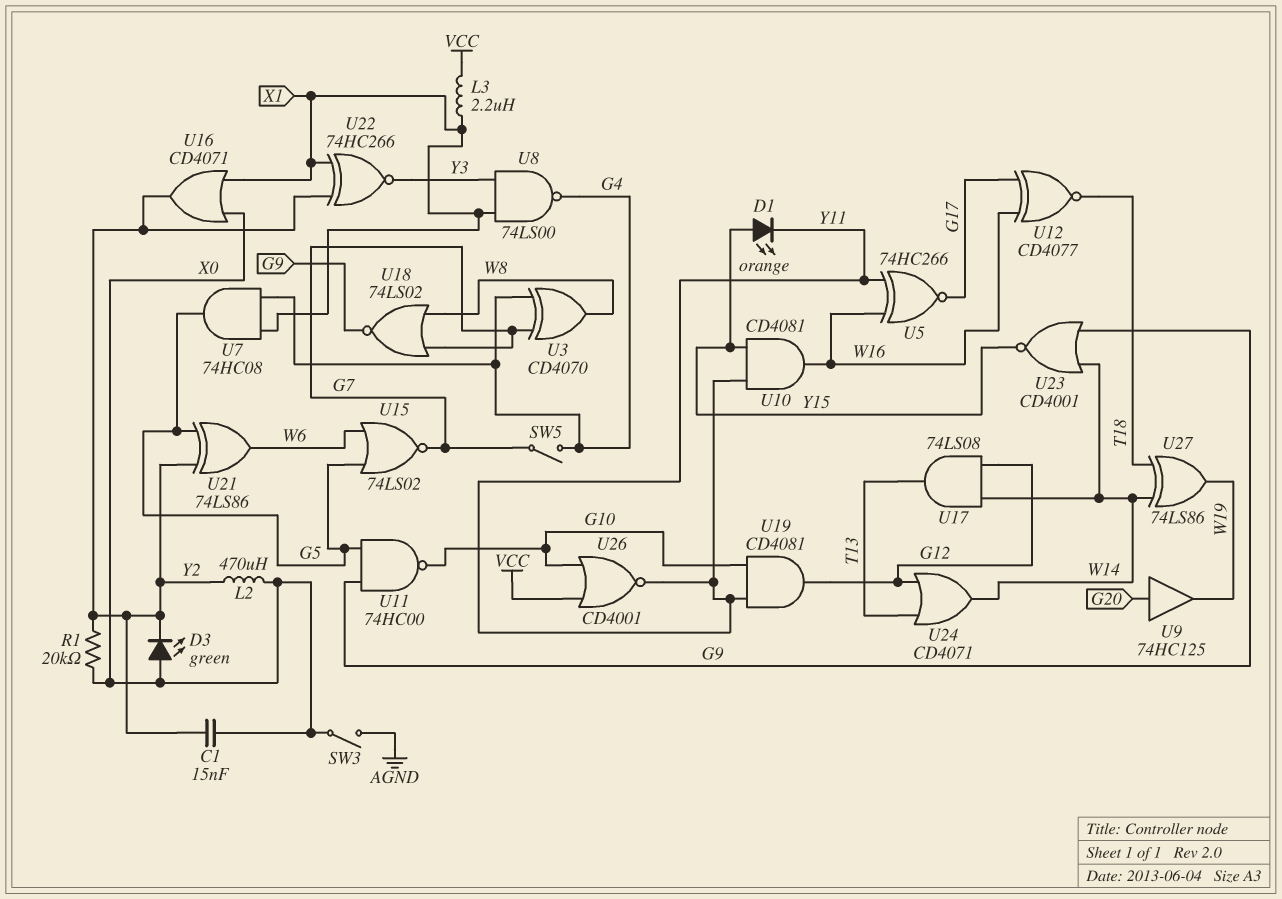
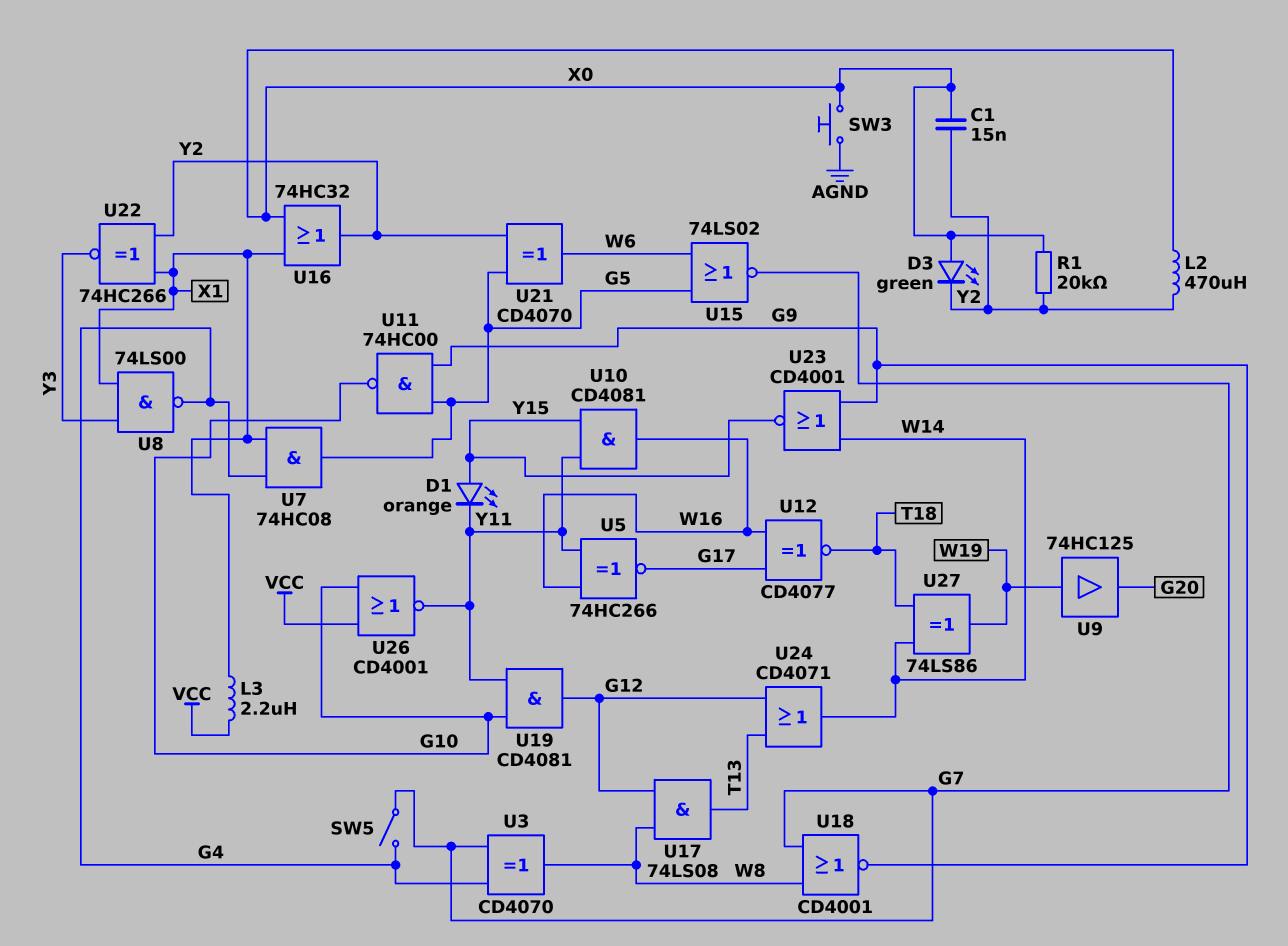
SW3: switch (AGND, X0) -> button (AGND, X0)
U9: buffer 74HC125 (in G20, out W19) -> buffer 74HC125 (in W19, out G20)
U16: OR CD4071 (in X0, in X1, out Y2) -> OR 74HC32 (in X0, in X1, out Y2)
U17: AND 74LS08 (in G12, in W14, out T13) -> AND 74LS08 (in G12, in W8, out T13)
U18: NOR 74LS02 (in G7, in W8, out G9) -> NOR CD4001 (in G7, in W8, out G9)
U21: XOR 74LS86 (in G5, in Y2, out W6) -> XOR CD4070 (in G5, in Y2, out W6)

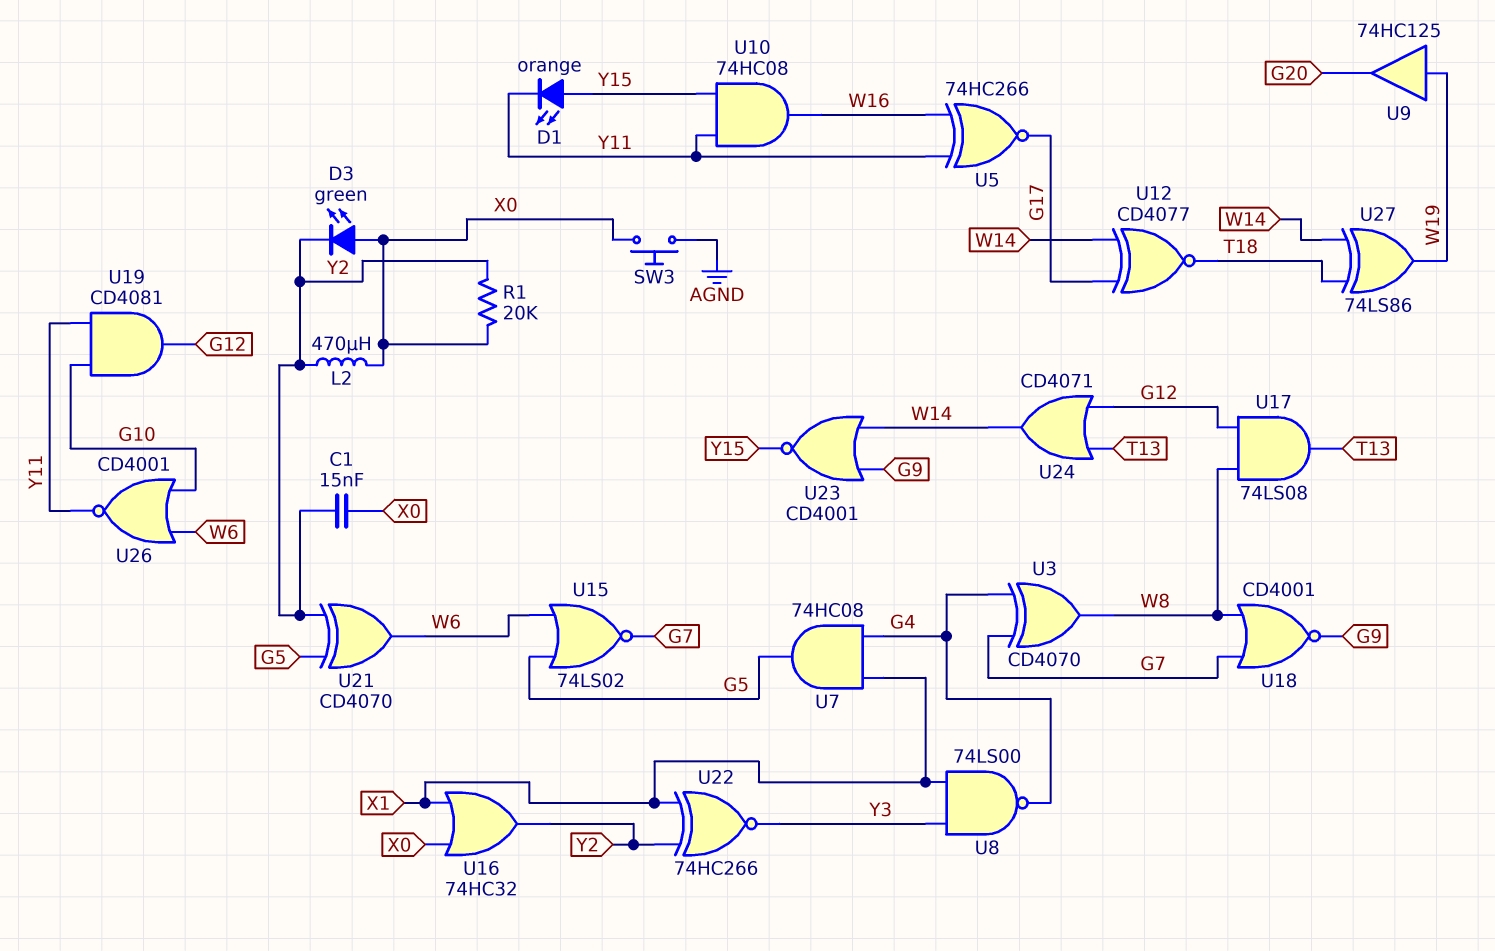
L3: 2.2uH (VCC, X1) -> none
SW5: switch (G4, G7) -> none
U10: AND CD4081 (in Y11, in Y15, out W16) -> AND 74HC08 (in Y11, in Y15, out W16)
U11: NAND 74HC00 (in G5, in G9, out G10) -> none
U12: XNOR CD4077 (in G17, in W16, out T18) -> XNOR CD4077 (in G17, in W14, out T18)
U26: NOR CD4001 (in G10, in VCC, out Y11) -> NOR CD4001 (in G10, in W6, out Y11)

